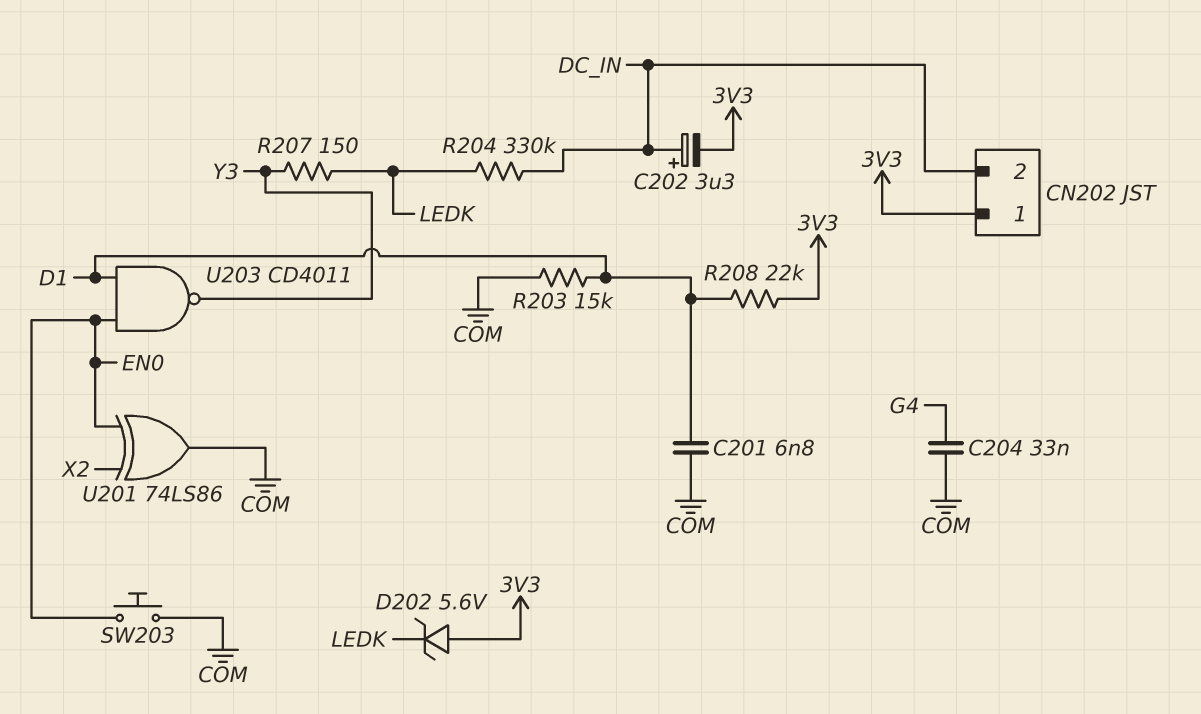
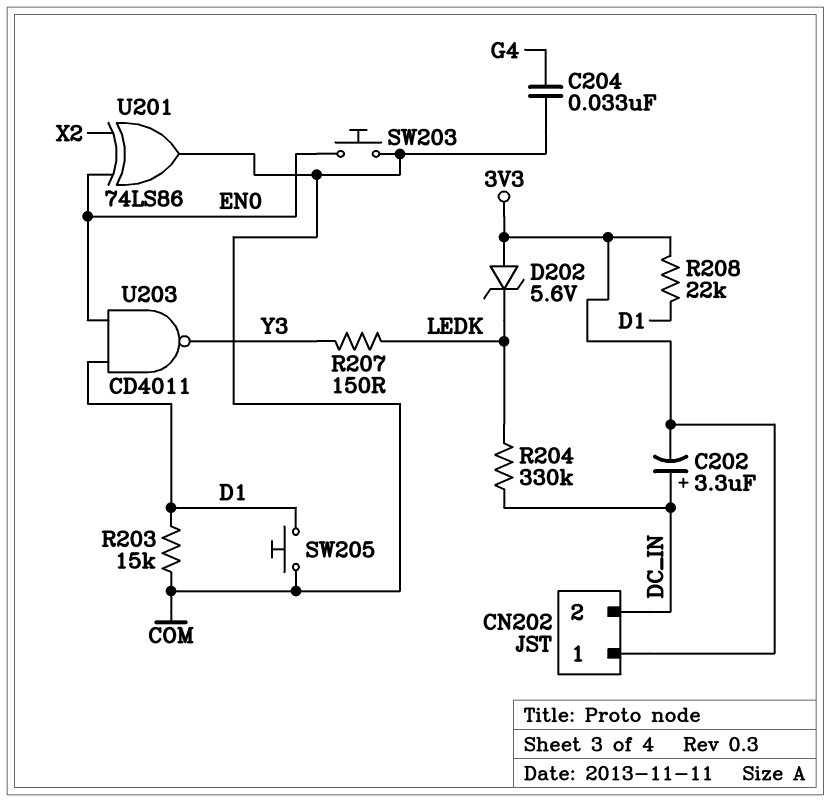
C201: 6.8nF (COM, D1) -> none
SW205: none -> button (COM, D1)

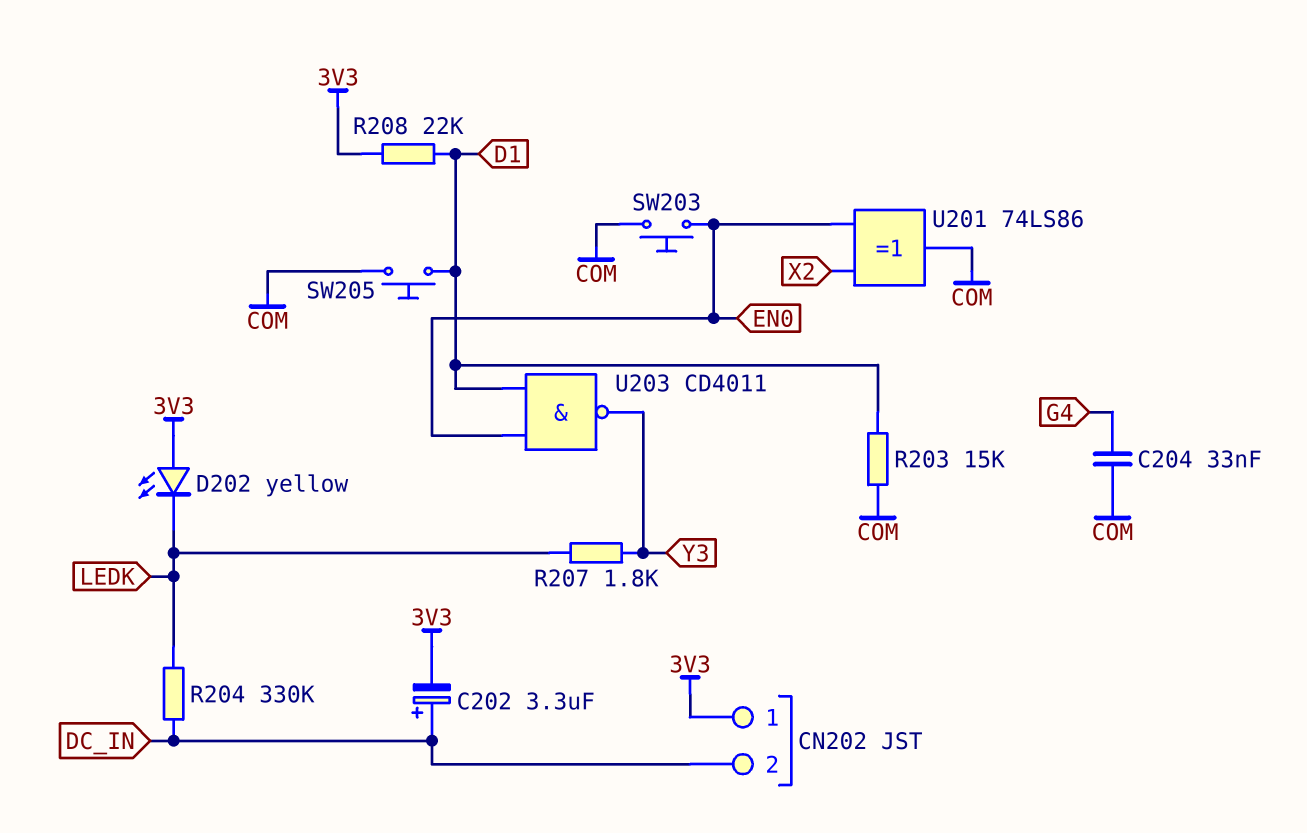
D202: zener 5.6V (A 3V3, K LEDK) -> LED yellow (A 3V3, K LEDK)
R207: 150 (LEDK, Y3) -> 1.8k (LEDK, Y3)

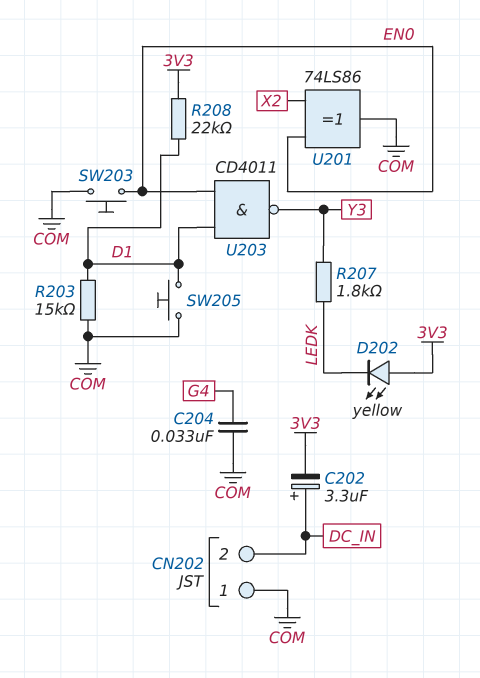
CN202 pin 1: 3V3 -> COM
R204: 330k (DC_IN, LEDK) -> none

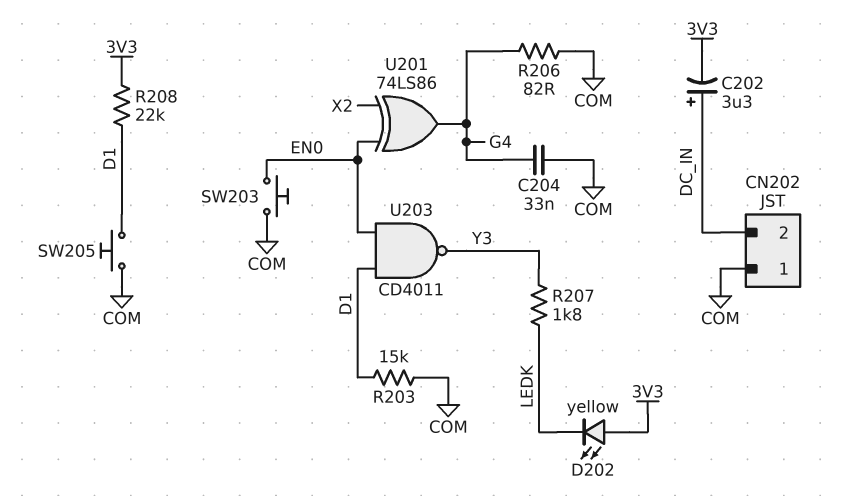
R206: none -> 82 (COM, G4)
U201: XOR 74LS86 (in EN0, in X2, out COM) -> XOR 74LS86 (in EN0, in X2, out G4)

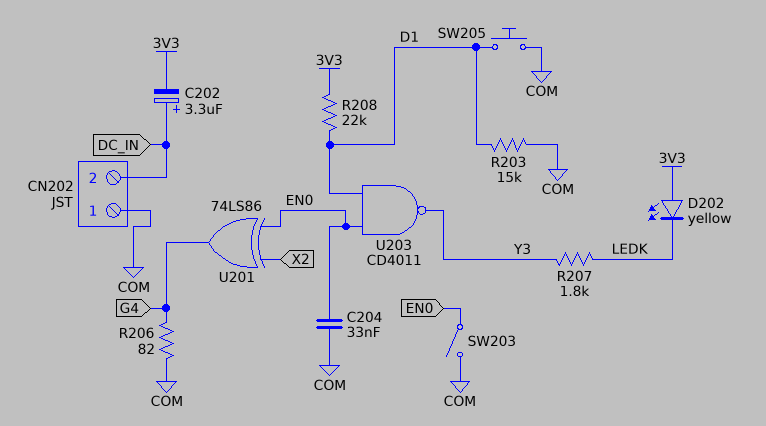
C204: 33nF (COM, G4) -> 33nF (COM, EN0)
SW203: button (COM, EN0) -> switch (COM, EN0)

